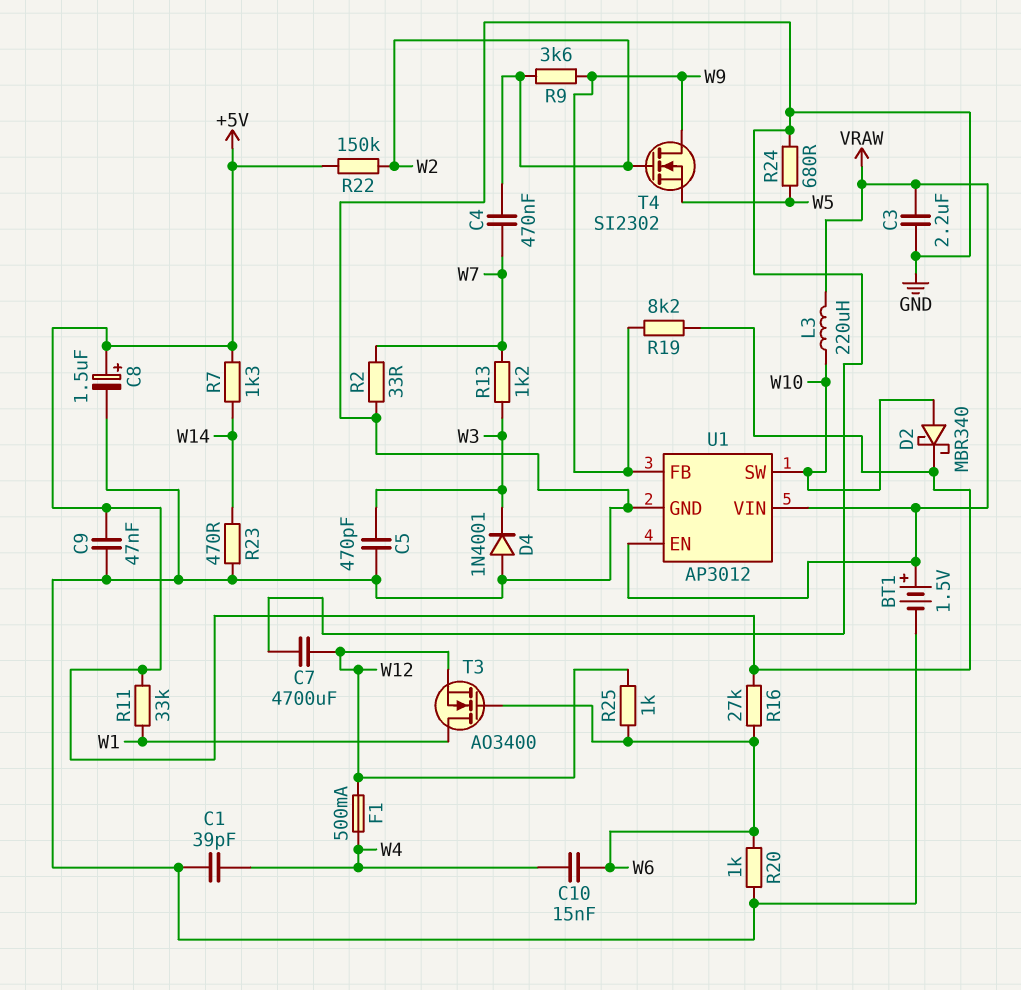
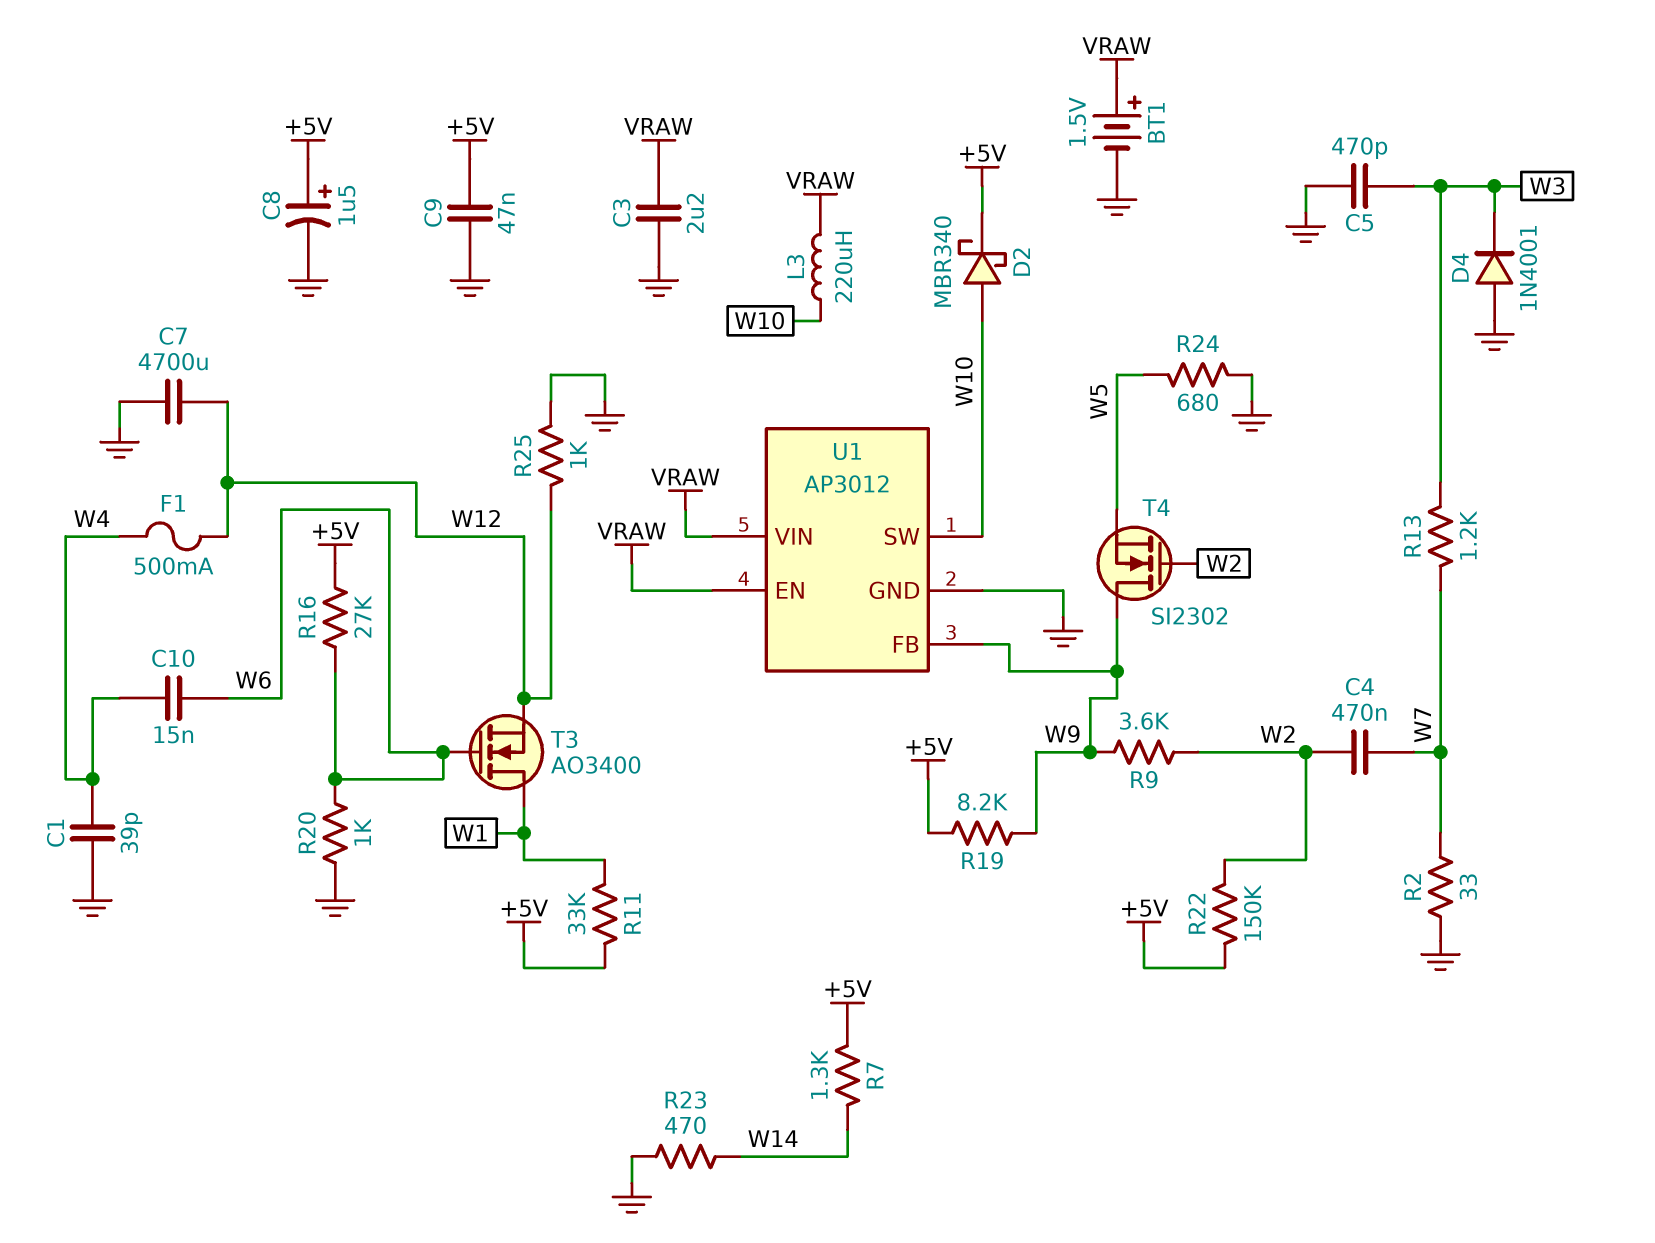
R25: 1k (W6, W12) -> 1k (GND, W12)

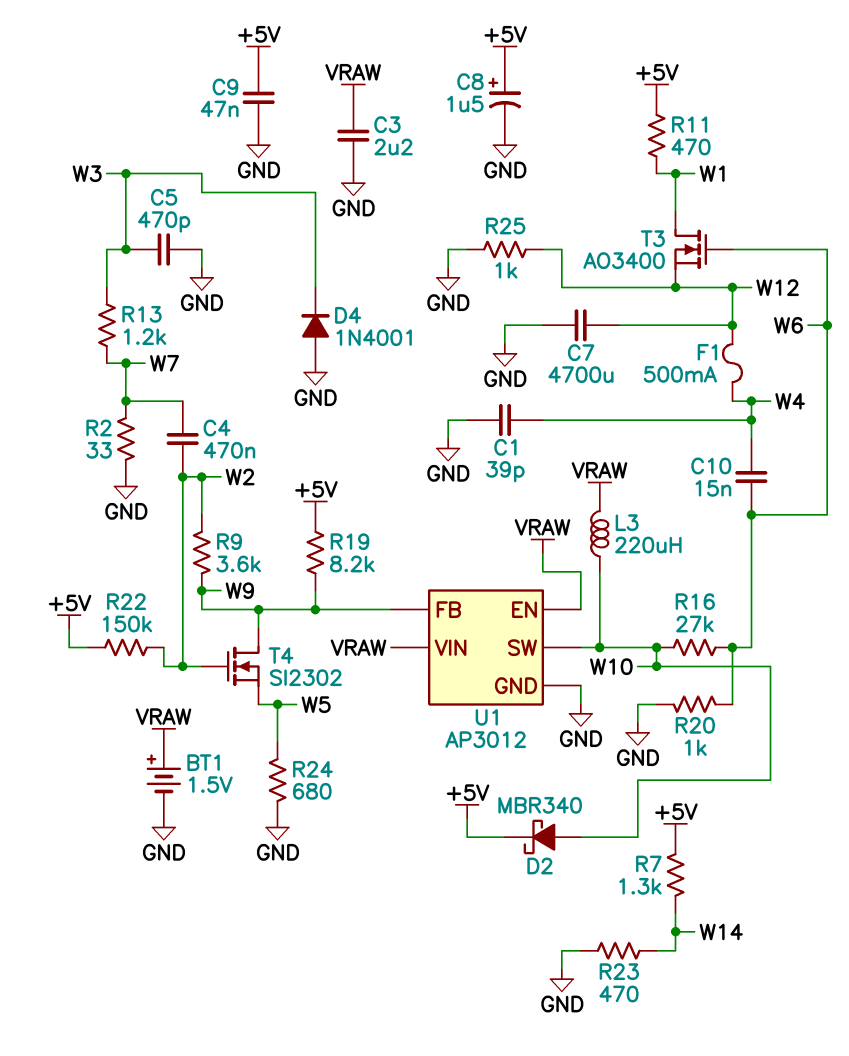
R11: 33k (+5V, W1) -> 470 (+5V, W1)
R16: 27k (+5V, W6) -> 27k (W6, W10)

